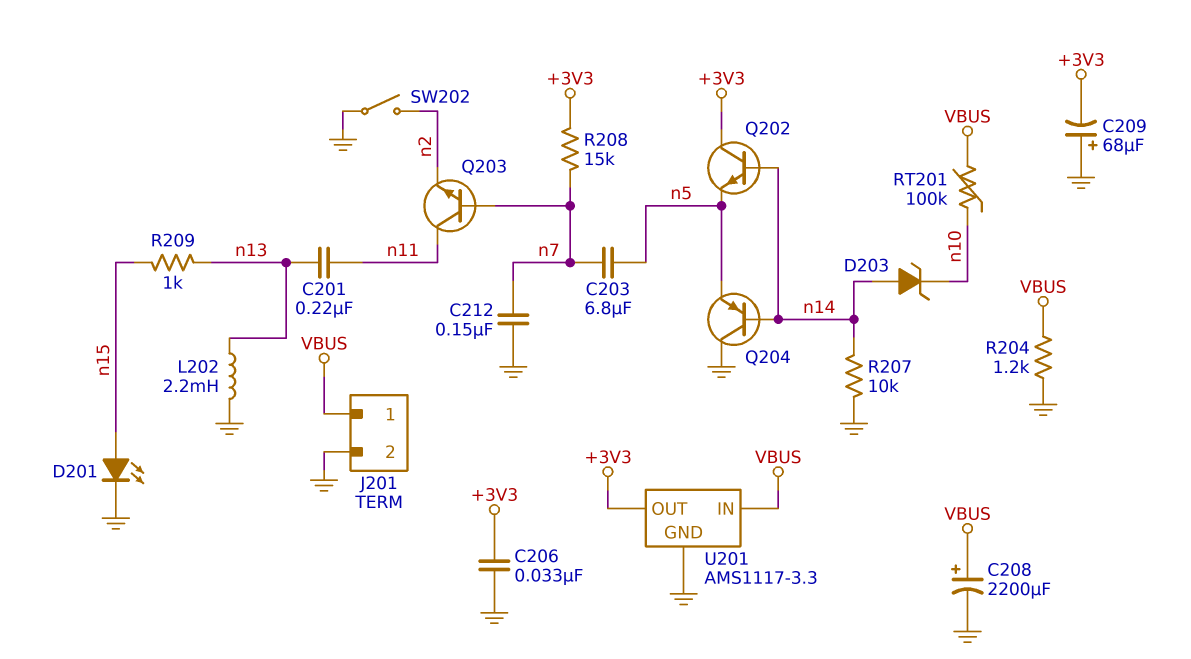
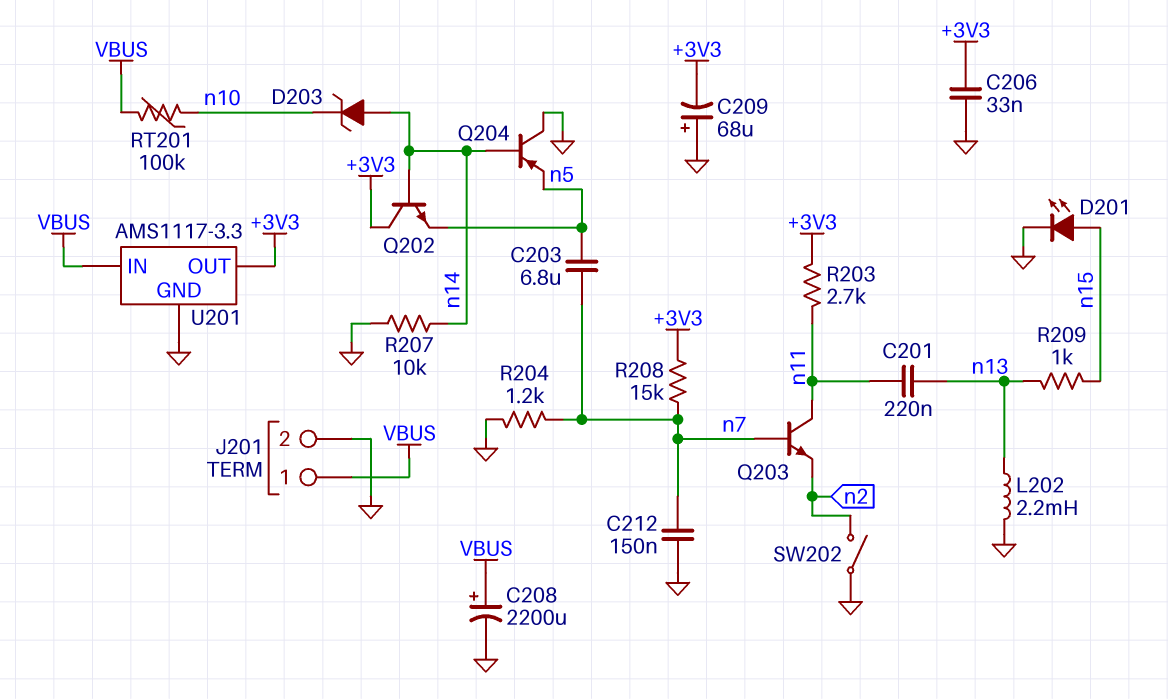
R203: none -> 2.7k (+3V3, n11)
R204: 1.2k (GND, VBUS) -> 1.2k (GND, n7)

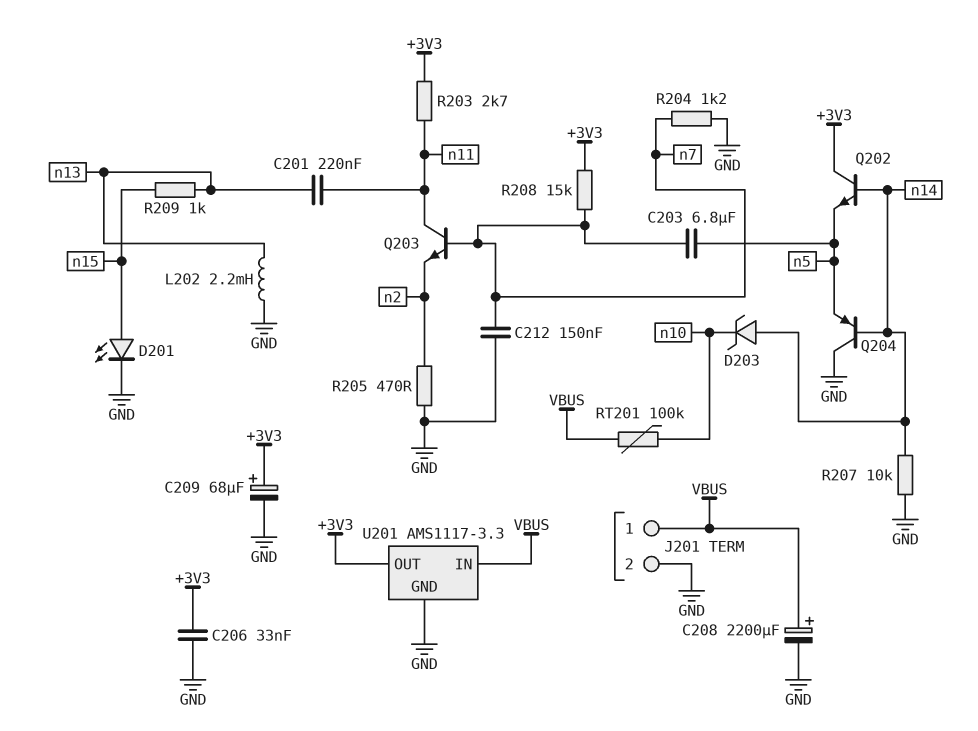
C209: 68uF (plus GND, minus +3V3) -> 68uF (plus +3V3, minus GND)
R205: none -> 470 (GND, n2)
SW202: switch (GND, n2) -> none

